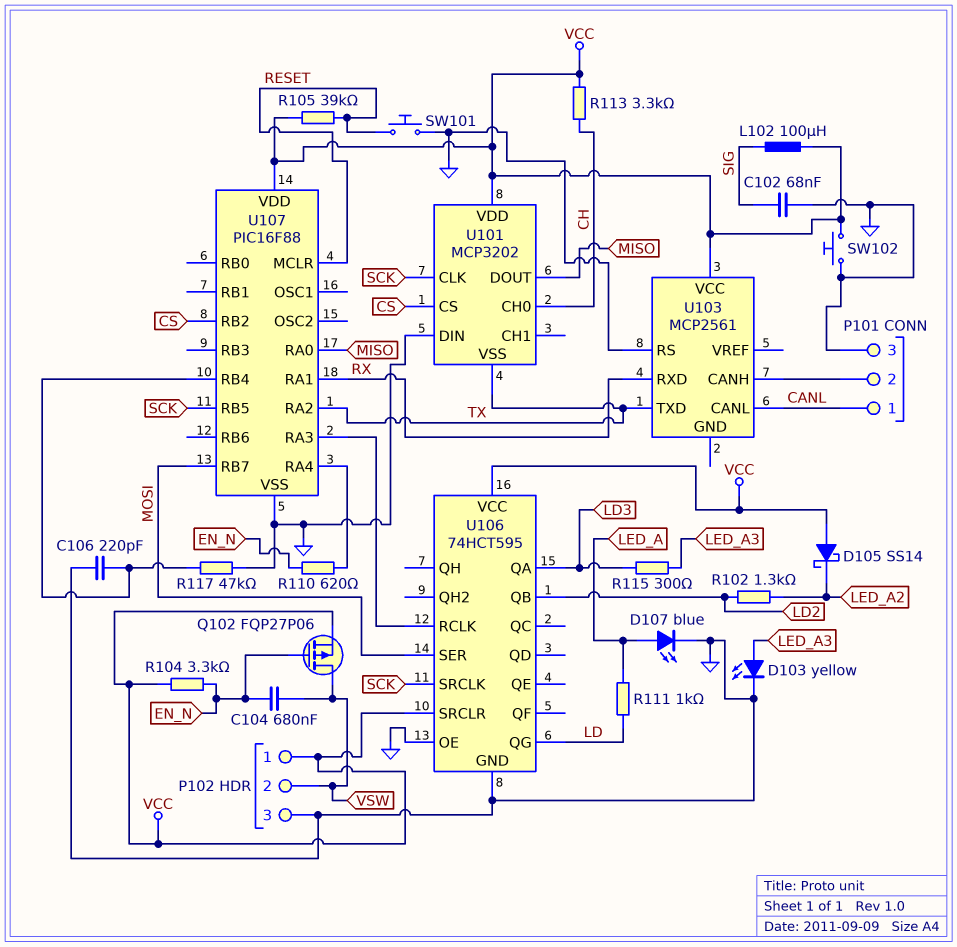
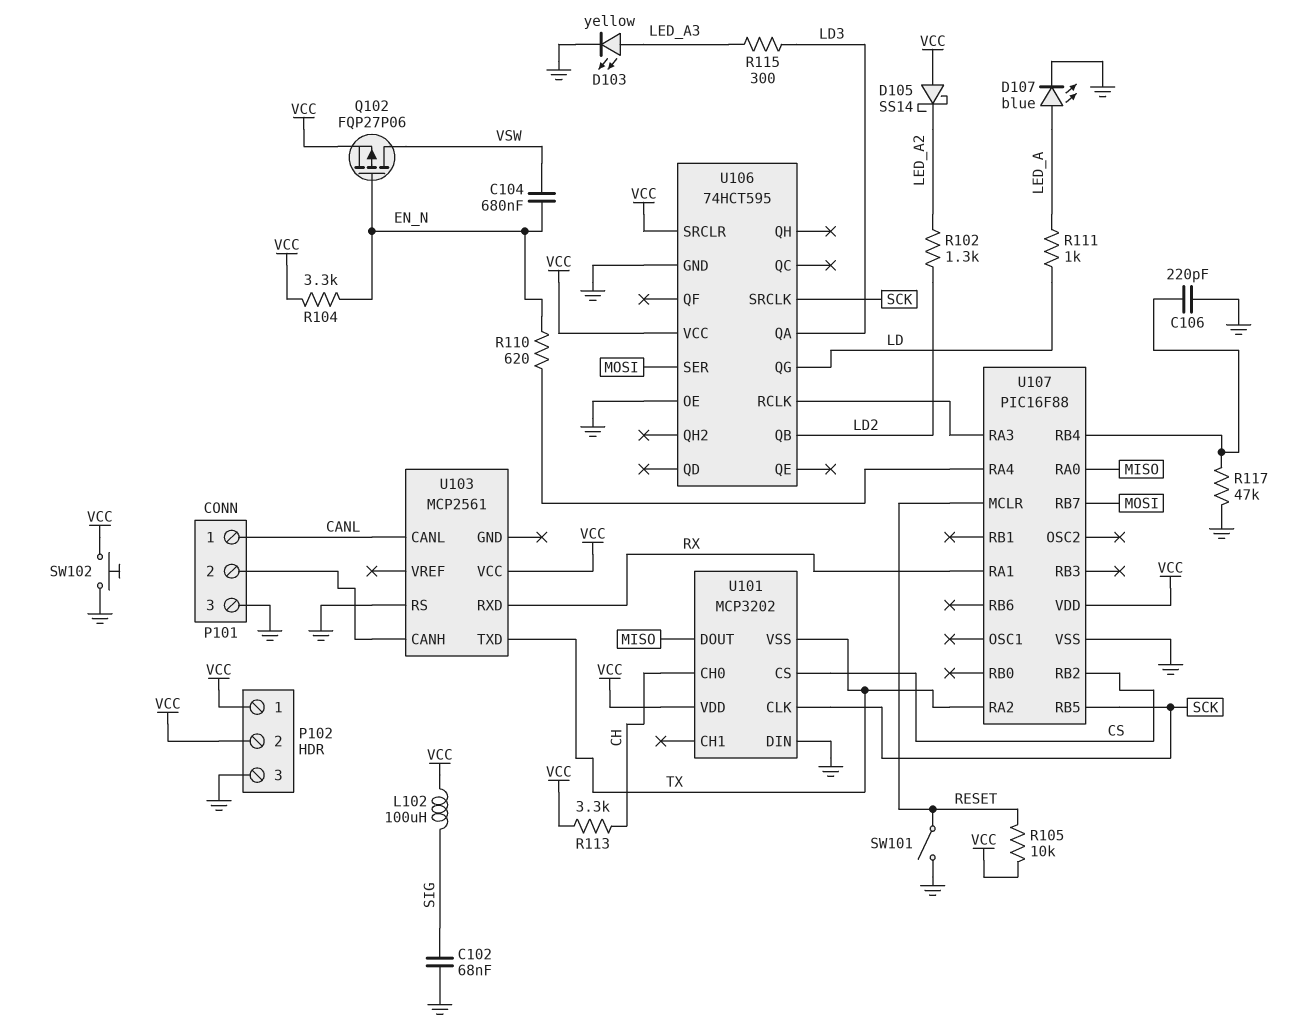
P102 pin 2: VSW -> VCC
R105: 39k (RESET, VCC) -> 10k (RESET, VCC)
SW101: button (GND, RESET) -> switch (GND, RESET)

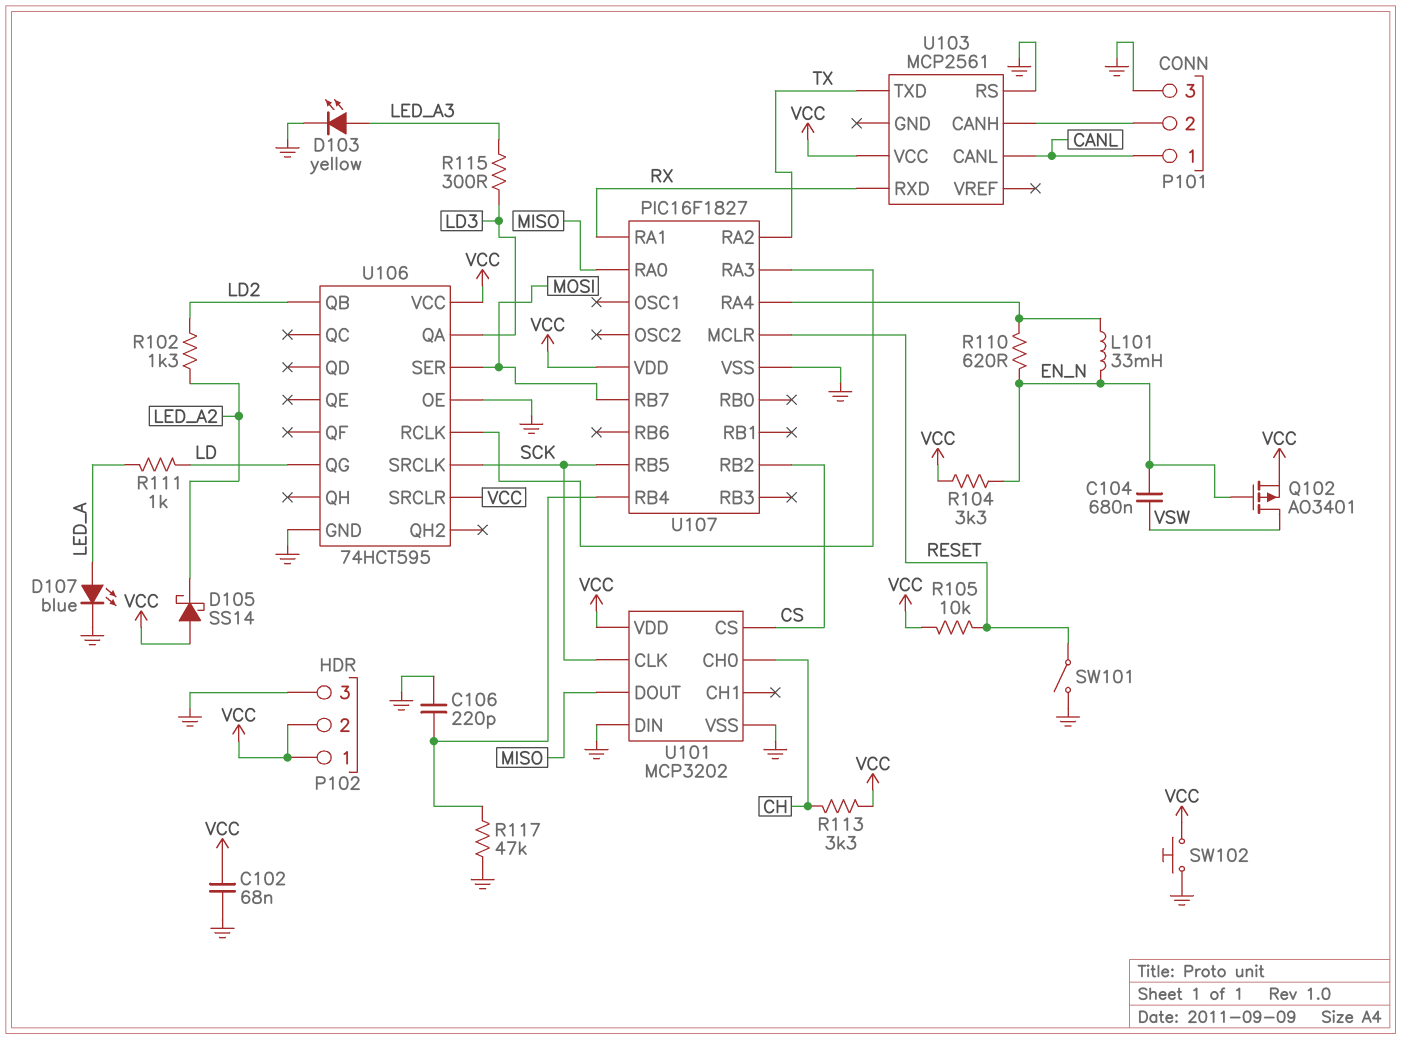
C102: 68nF (GND, SIG) -> 68nF (GND, VCC)
L101: none -> 33mH (EN_N, U107/RA4)
L102: 100uH (SIG, VCC) -> none
Q102: PMOS FQP27P06 (G EN_N, D VSW, S VCC) -> PMOS AO3401 (G EN_N, D VSW, S VCC)
U101 pin VSS: TX -> GND
U107: PIC16F88 -> PIC16F1827

